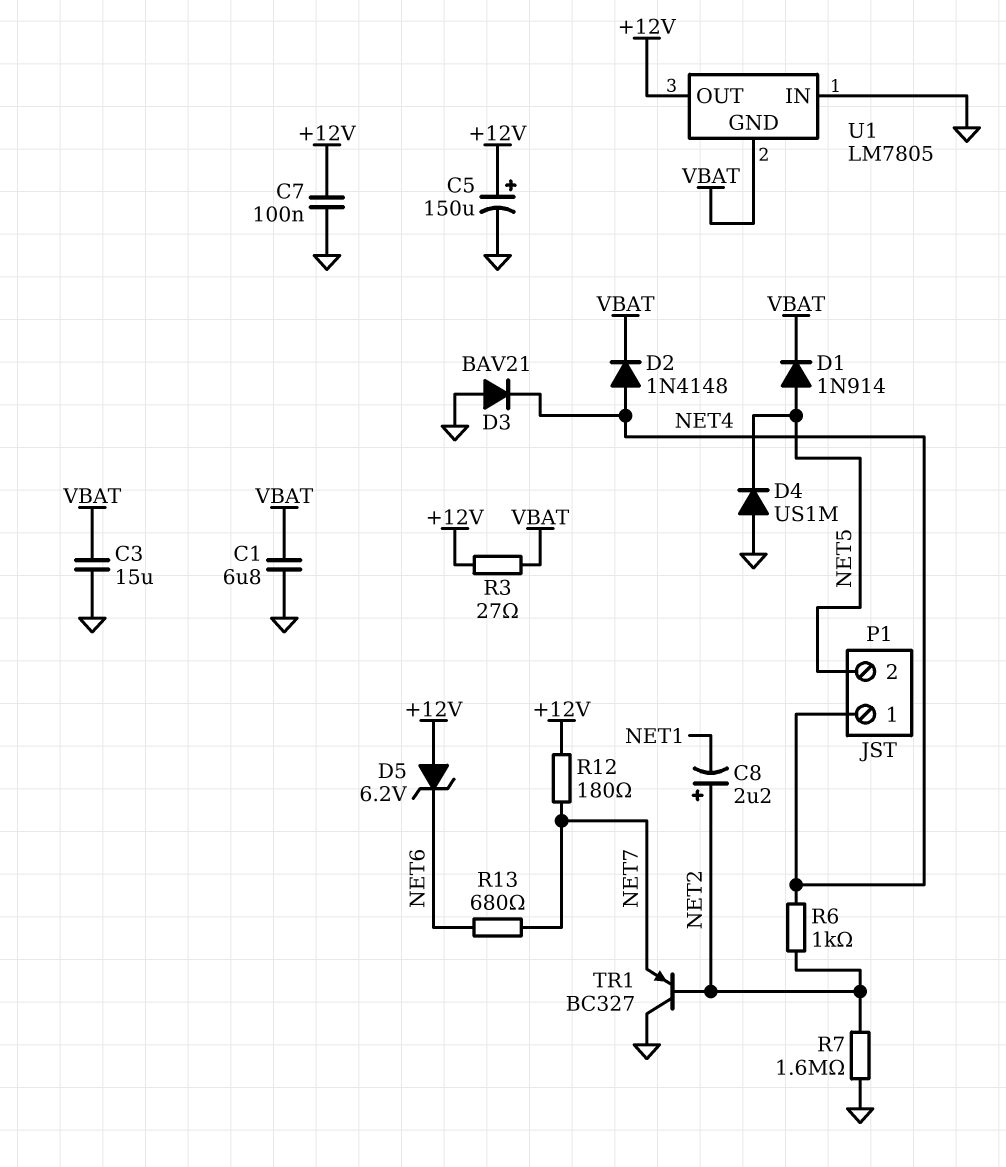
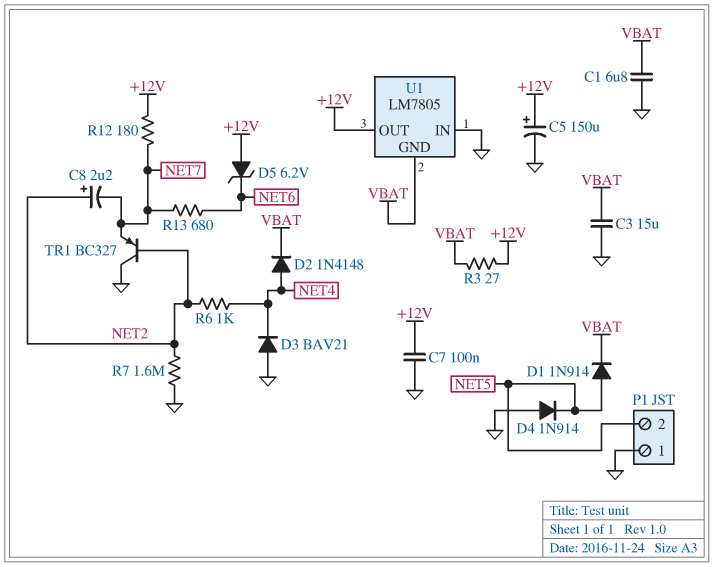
C8: 2.2uF (plus NET2, minus NET1) -> 2.2uF (plus NET2, minus NET7)
D4: diode US1M (A GND, K NET5) -> diode 1N914 (A GND, K NET5)
P1 pin 1: NET4 -> GND

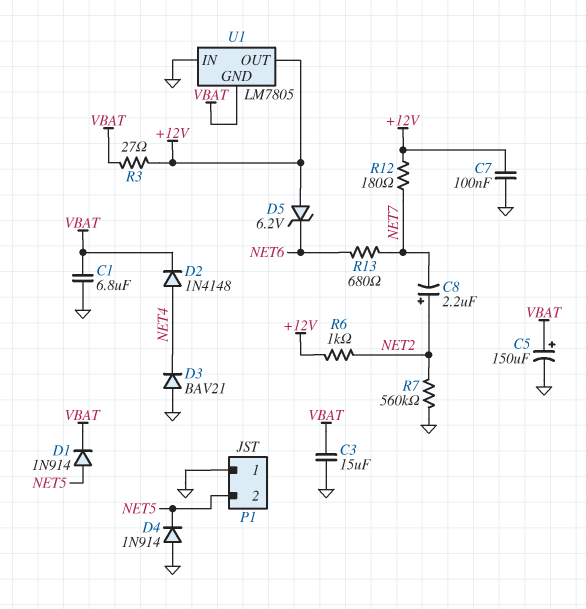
C5: 150uF (plus +12V, minus GND) -> 150uF (plus VBAT, minus GND)
R6: 1k (NET2, NET4) -> 1k (+12V, NET2)
R7: 1.6M (GND, NET2) -> 560k (GND, NET2)
TR1: PNP BC327 (B NET2, C GND, E NET7) -> none

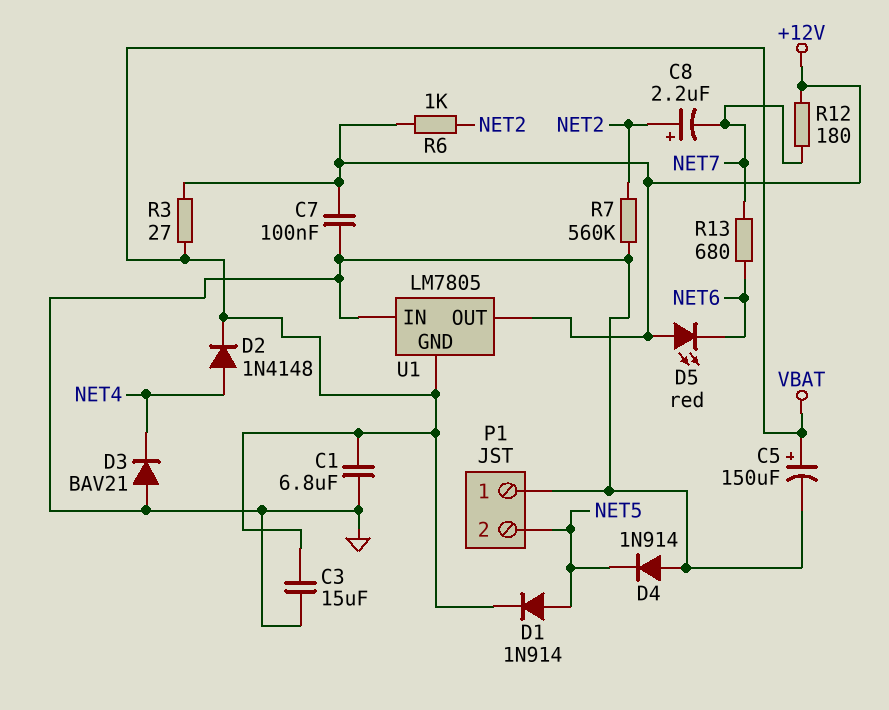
D5: zener 6.2V (A +12V, K NET6) -> LED red (A +12V, K NET6)

